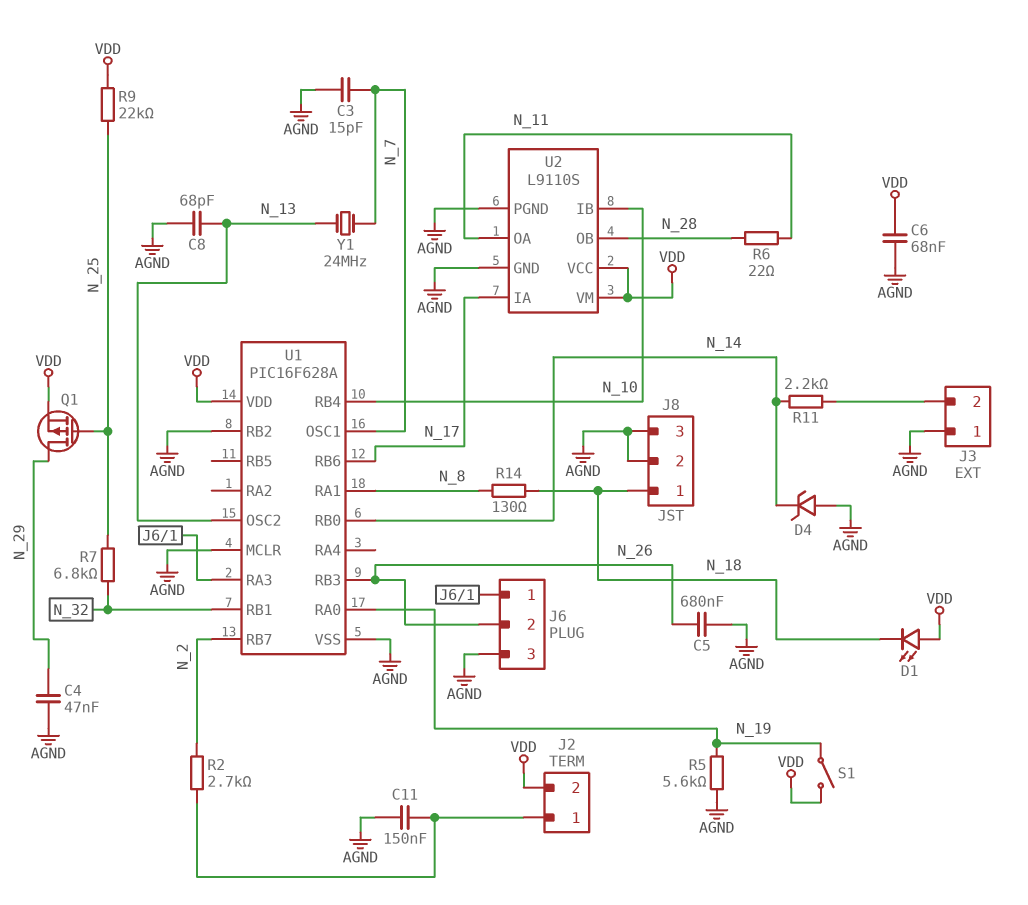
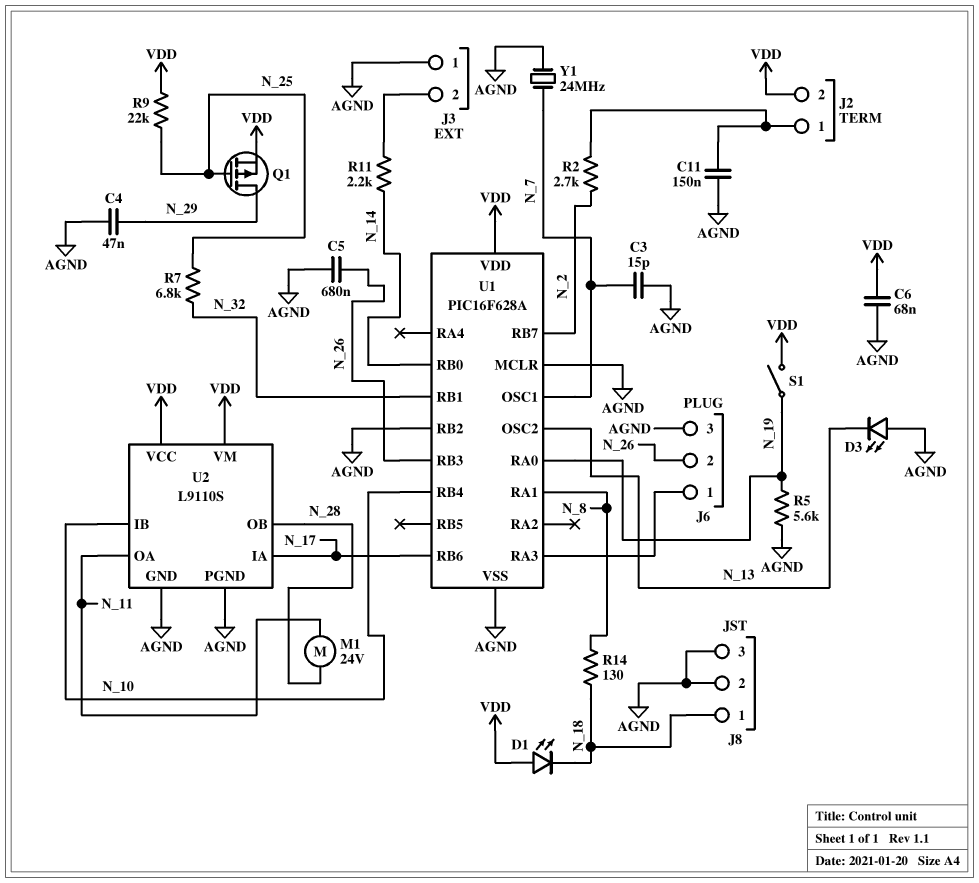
C8: 68pF (AGND, N_13) -> none
D3: none -> LED (A AGND, K N_13)
D4: zener (A AGND, K N_14) -> none
M1: none -> motor 24V (N_11, N_28)
R6: 22 (N_11, N_28) -> none
Y1: 24MHz (N_7, N_13) -> 24MHz (AGND, N_7)

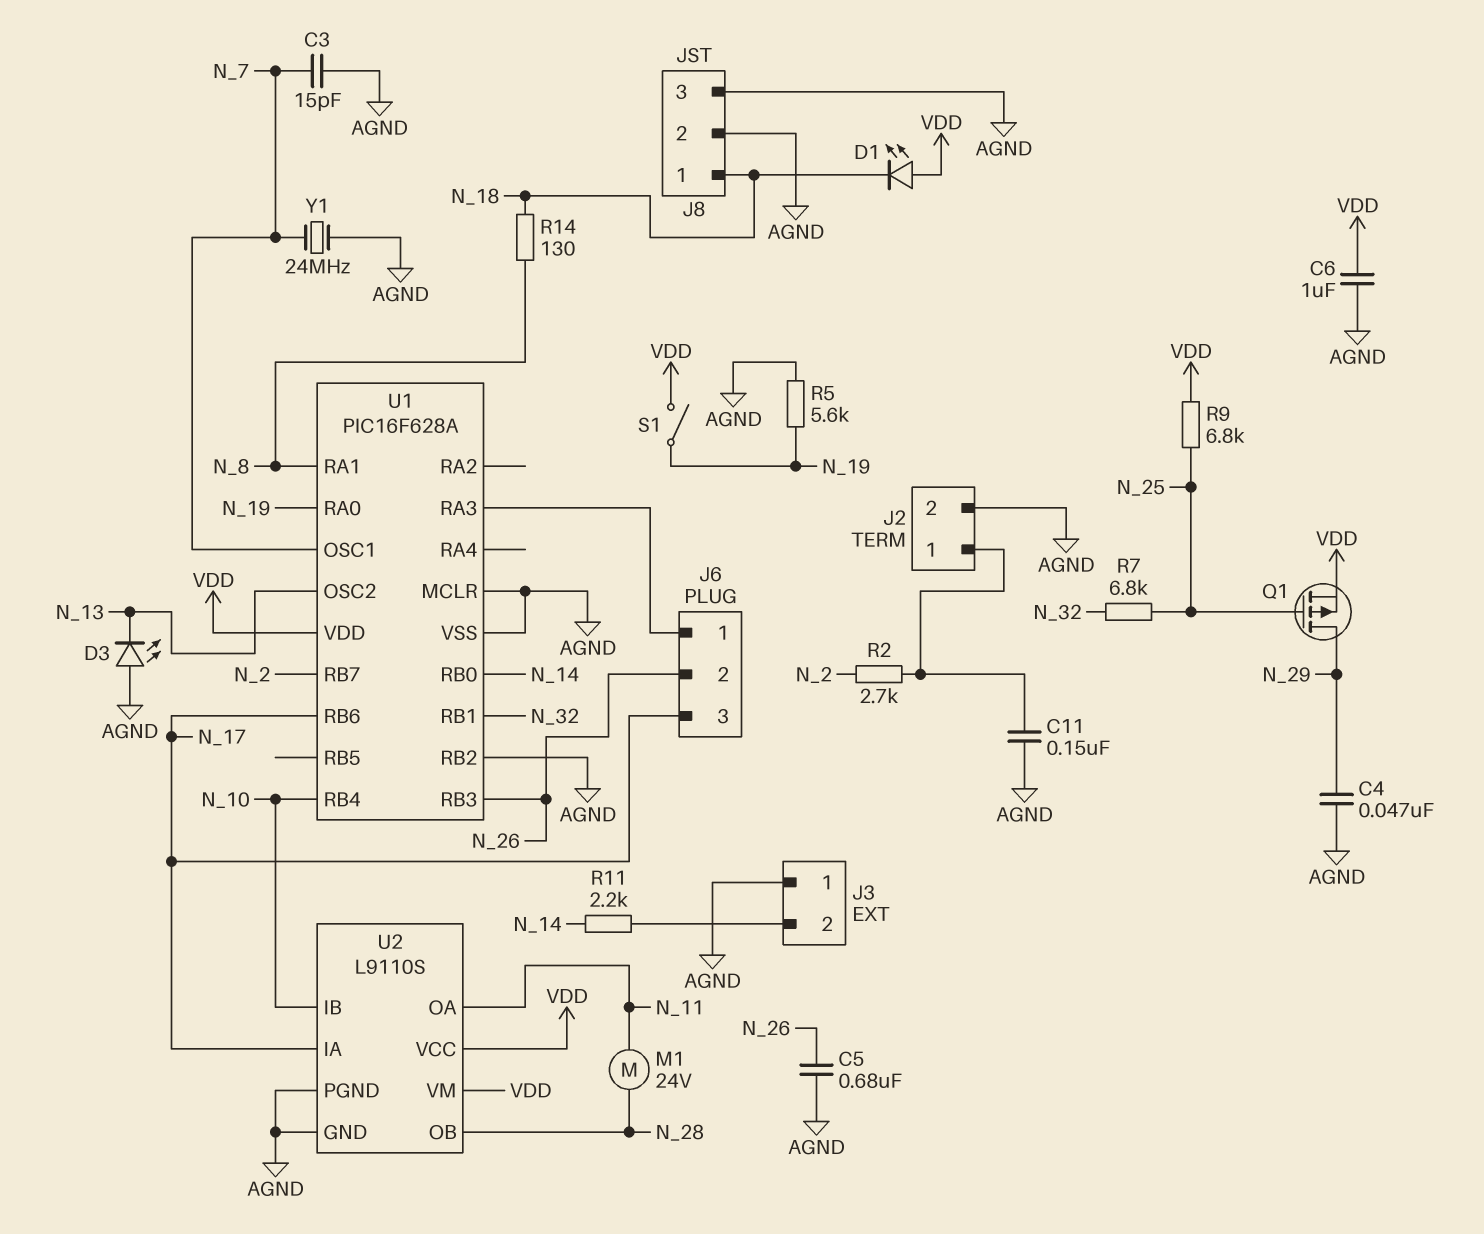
C6: 68nF (AGND, VDD) -> 1uF (AGND, VDD)
J2 pin 2: VDD -> AGND
J6 pin 3: AGND -> N_17
R9: 22k (N_25, VDD) -> 6.8k (N_25, VDD)

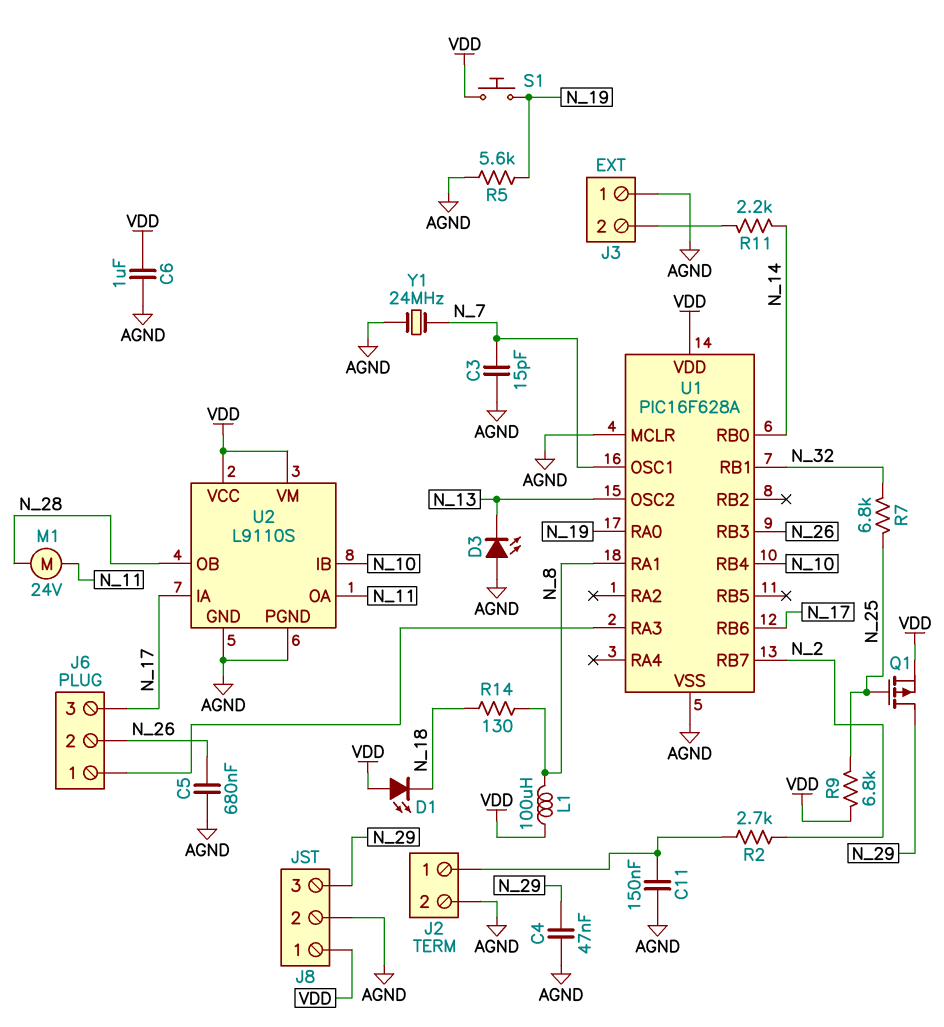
J8 pin 1: N_18 -> VDD
J8 pin 3: AGND -> N_29
L1: none -> 100uH (N_8, VDD)
S1: switch (N_19, VDD) -> button (N_19, VDD)
U1 pin RB2: AGND -> none

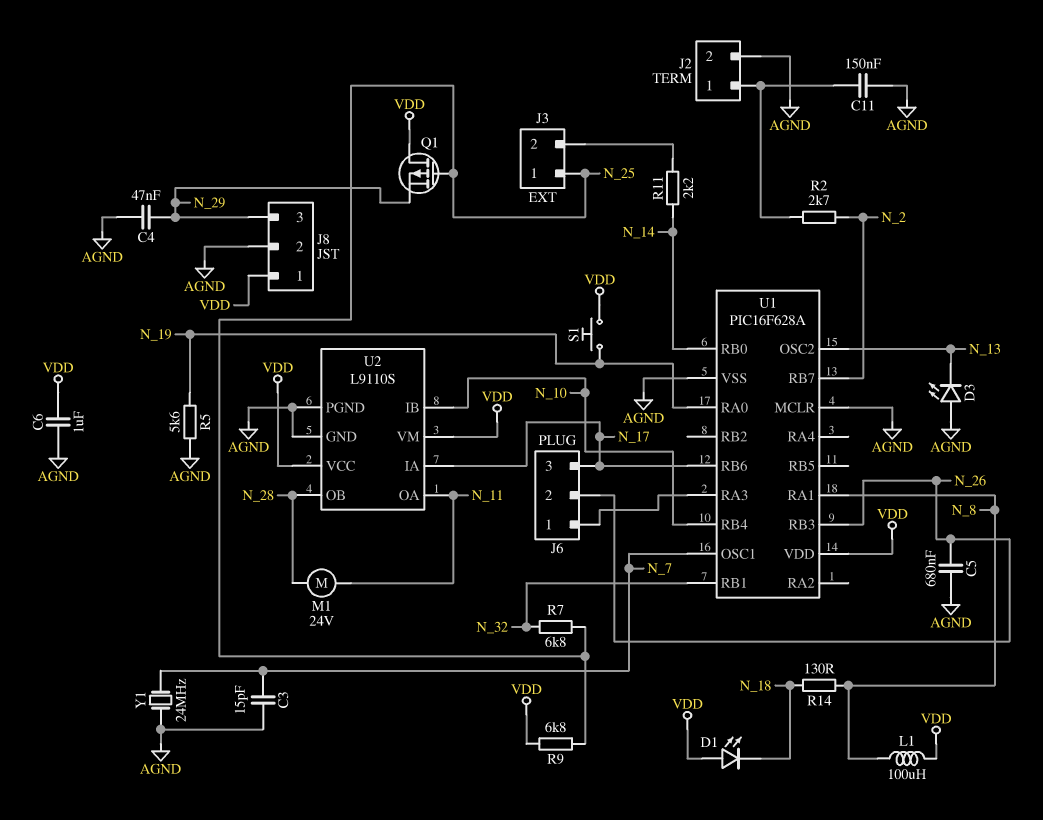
J3 pin 1: AGND -> N_25
Q1: PMOS (G N_25, D N_29, S VDD) -> PMOS (G N_25, D VDD, S N_29)

